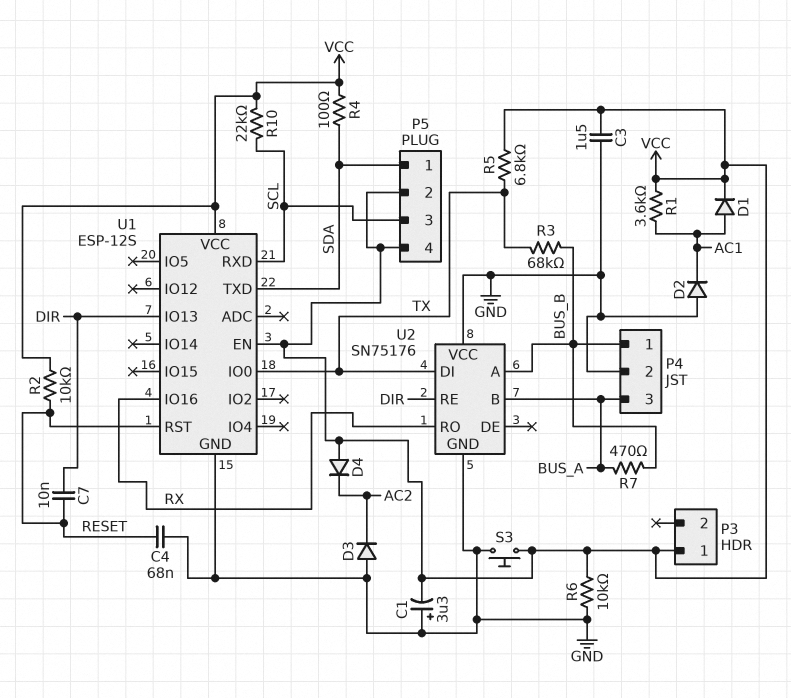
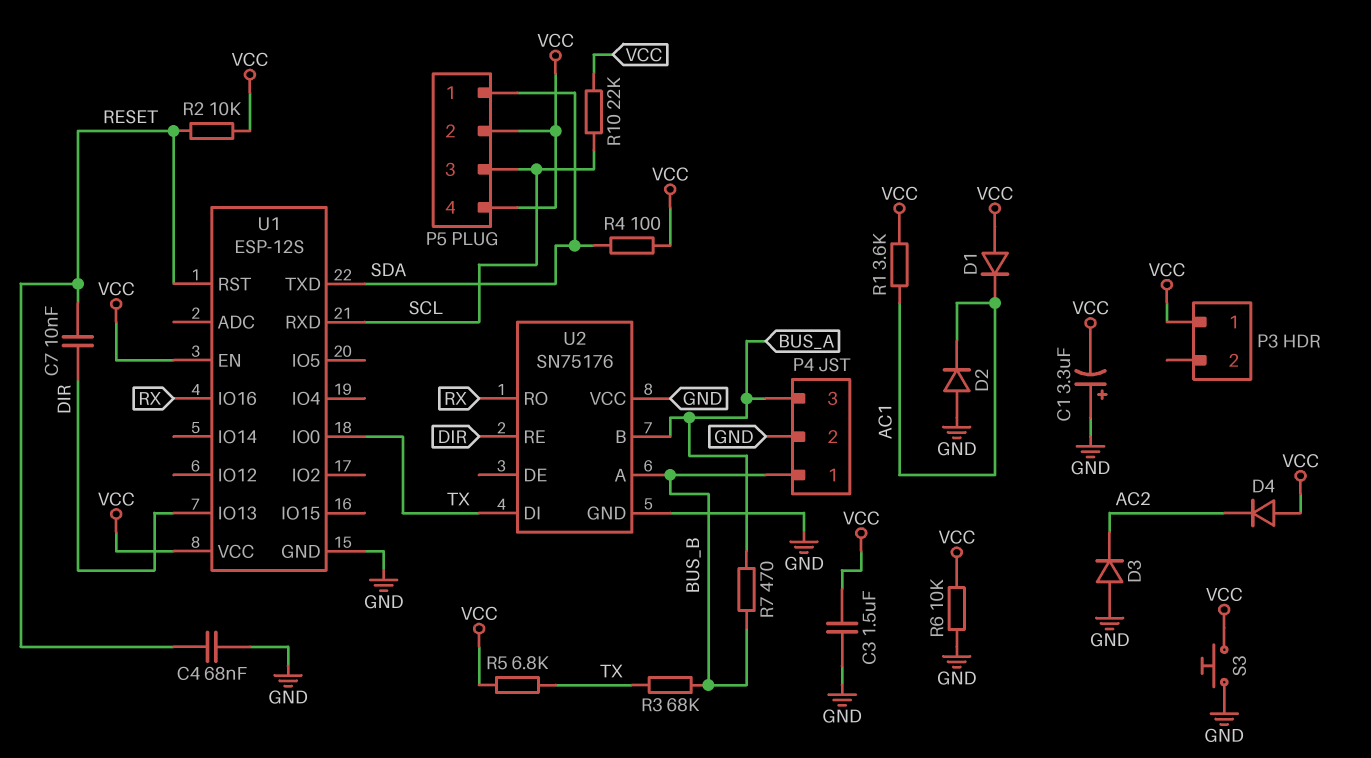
D1: diode (A AC1, K VCC) -> diode (A VCC, K AC1)

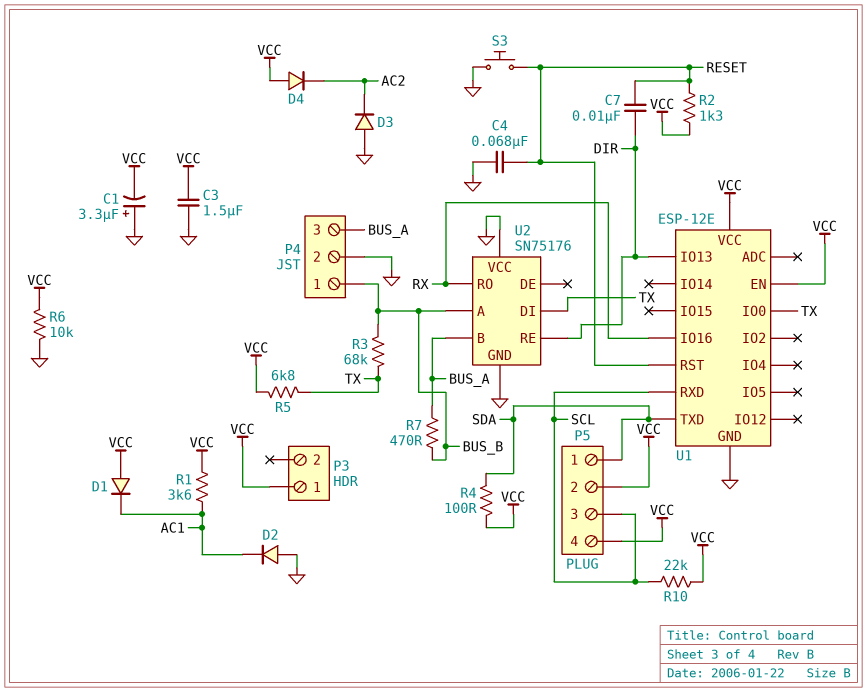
R2: 10k (RESET, VCC) -> 1.3k (RESET, VCC)
S3: button (GND, VCC) -> button (GND, RESET)
U1: ESP-12S -> ESP-12E

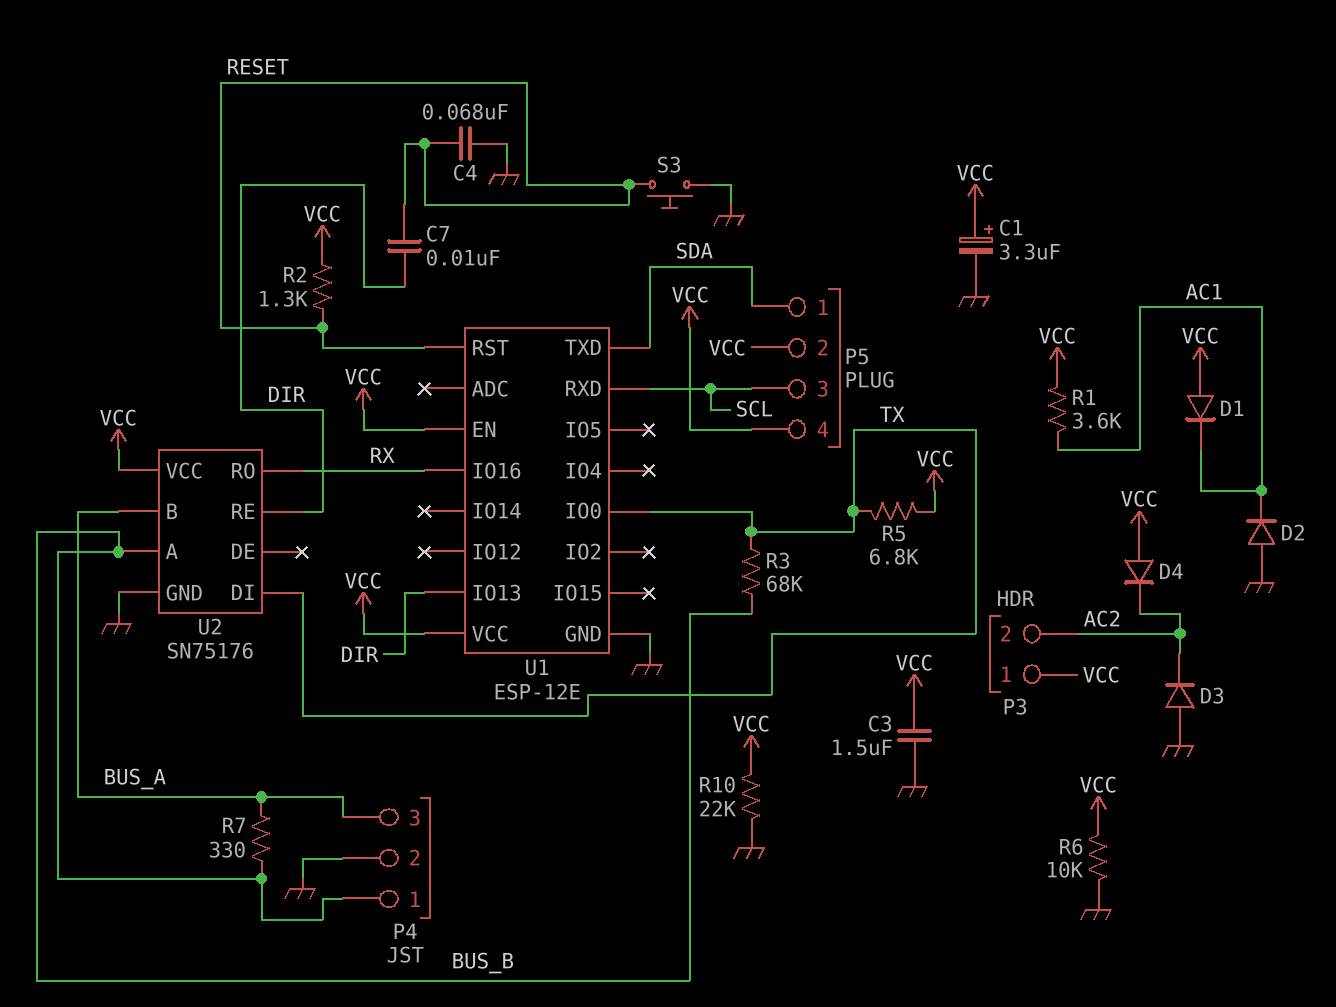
C1: 3.3uF (plus GND, minus VCC) -> 3.3uF (plus VCC, minus GND)
P3 pin 2: none -> AC2
R4: 100 (SDA, VCC) -> none
R7: 470 (BUS_A, BUS_B) -> 330 (BUS_A, BUS_B)
R10: 22k (SCL, VCC) -> 22k (GND, VCC)
U2 pin VCC: GND -> VCC

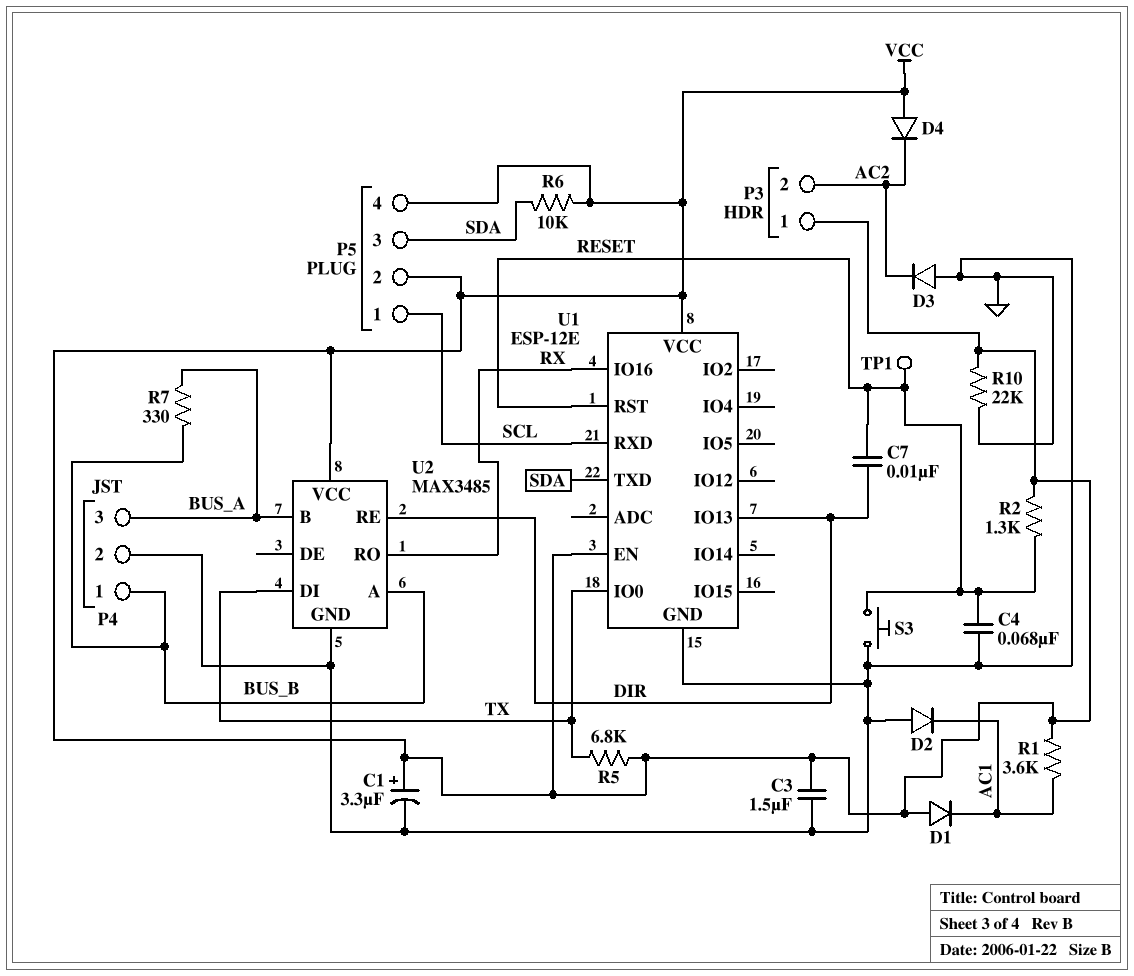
P5 pin 1: SDA -> SCL
P5 pin 3: SCL -> SDA
R3: 68k (BUS_B, TX) -> none
R6: 10k (GND, VCC) -> 10k (SDA, VCC)
TP1: none -> test point (RESET)
U2: SN75176 -> MAX3485

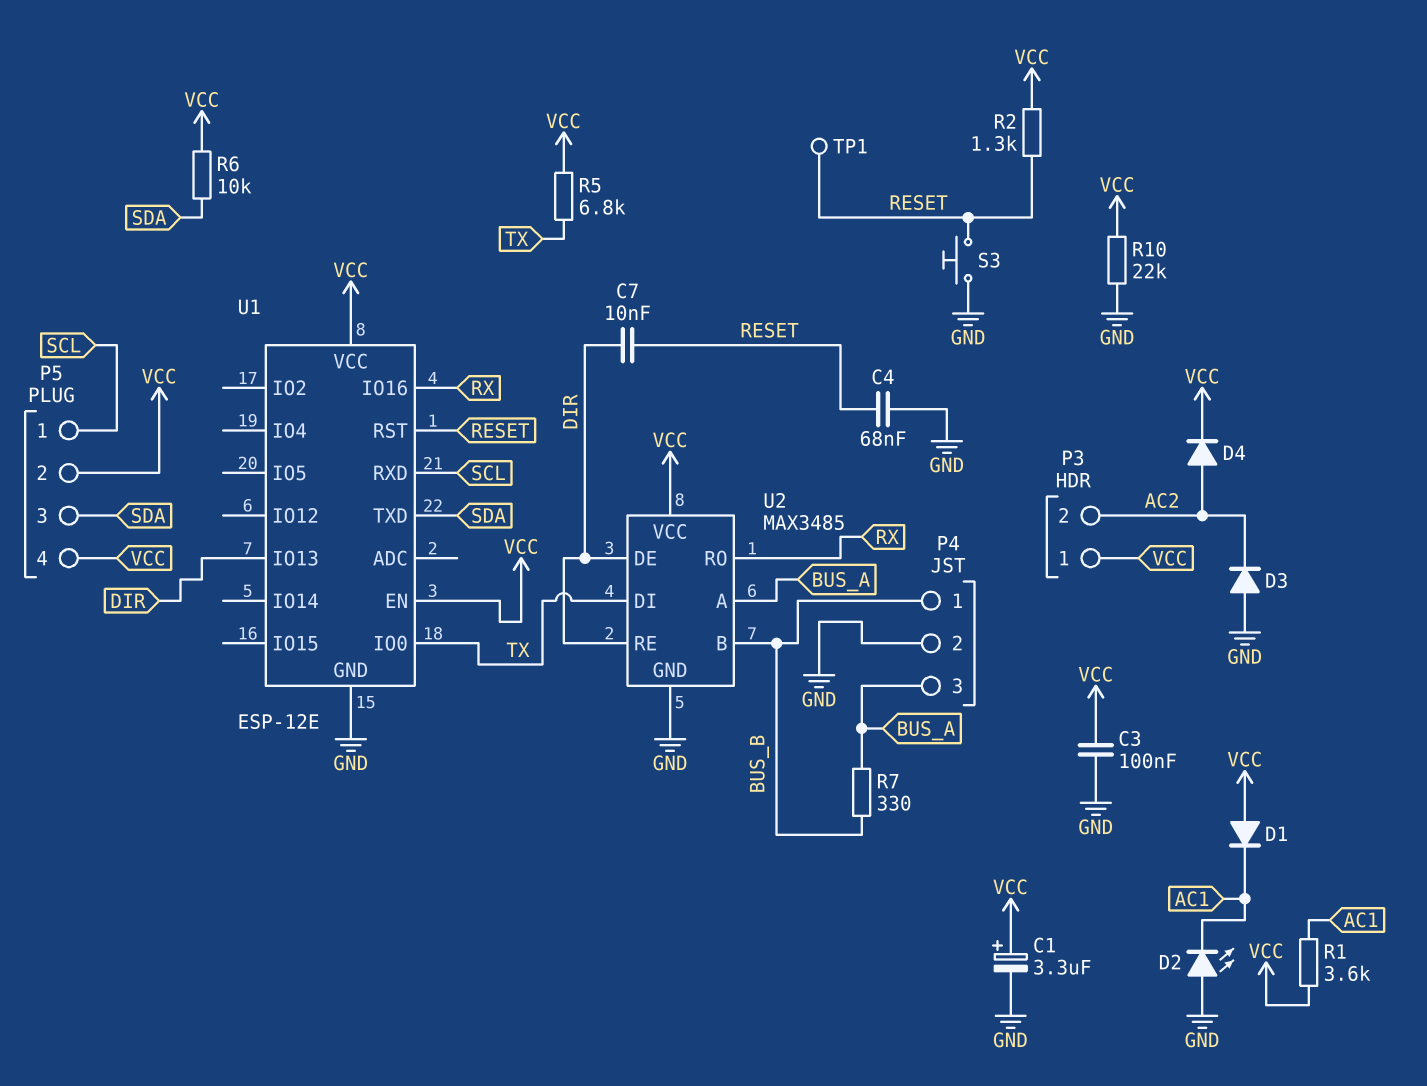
C3: 1.5uF (GND, VCC) -> 100nF (GND, VCC)
D2: diode (A GND, K AC1) -> LED (A GND, K AC1)
D4: diode (A VCC, K AC2) -> diode (A AC2, K VCC)
U2 pin A: BUS_B -> BUS_A
U2 pin B: BUS_A -> BUS_B
U2 pin DE: none -> DIR

